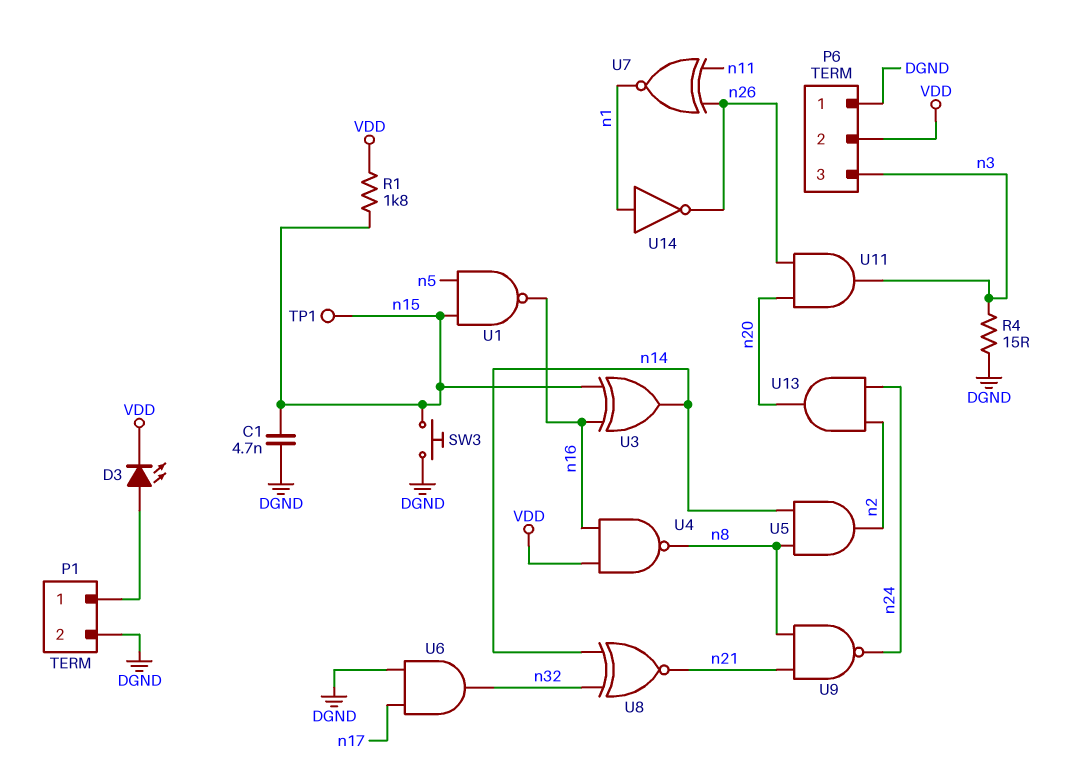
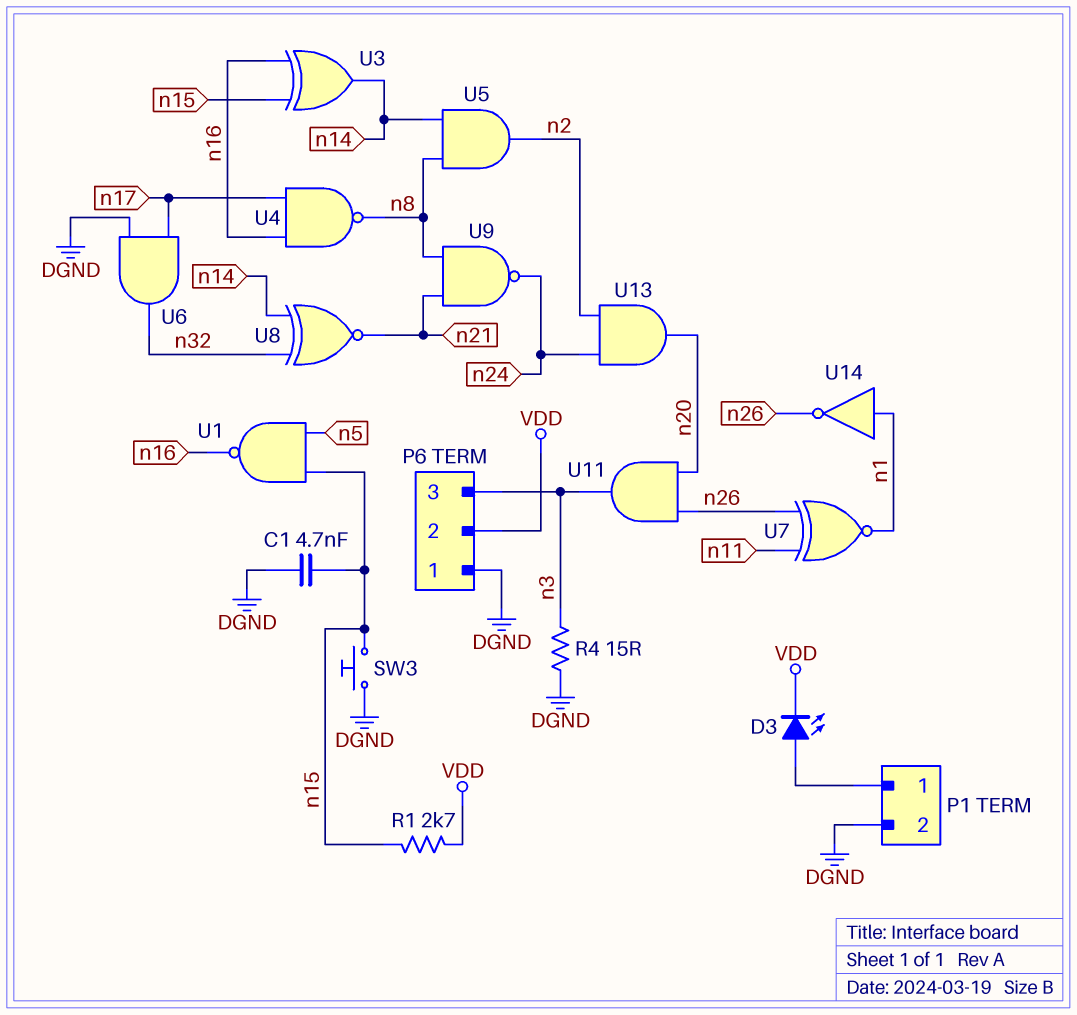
R1: 1.8k (VDD, n15) -> 2.7k (VDD, n15)
TP1: test point (n15) -> none
U4: NAND (in VDD, in n16, out n8) -> NAND (in n16, in n17, out n8)

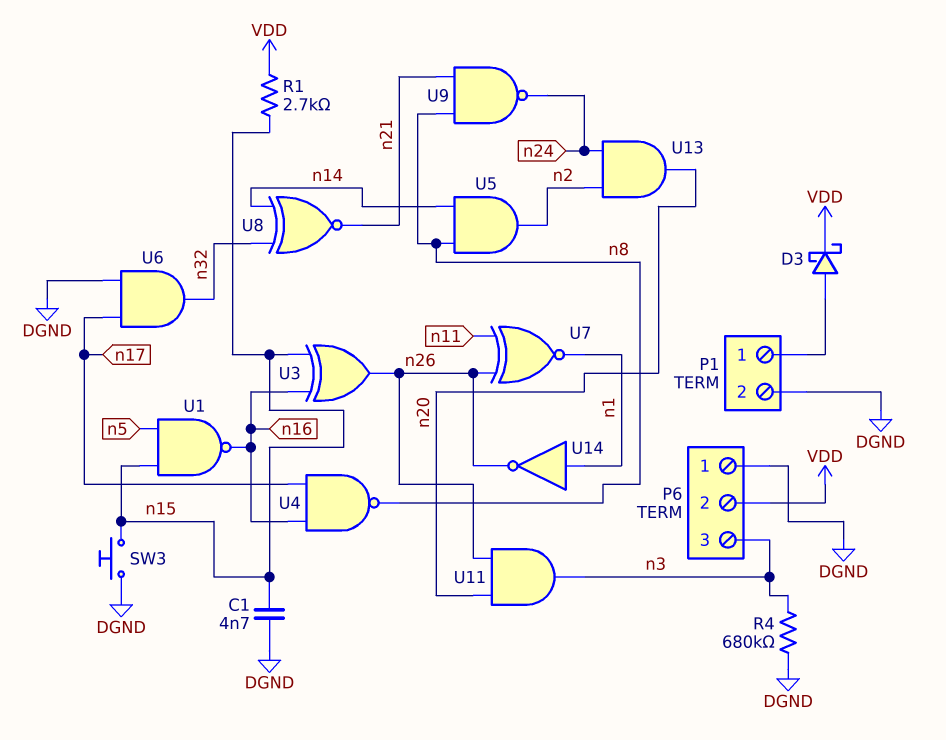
D3: LED (A P1/1, K VDD) -> schottky (A P1/1, K VDD)
R4: 15 (DGND, n3) -> 680k (DGND, n3)
U3: XOR (in n15, in n16, out n14) -> XOR (in n15, in n16, out n26)

